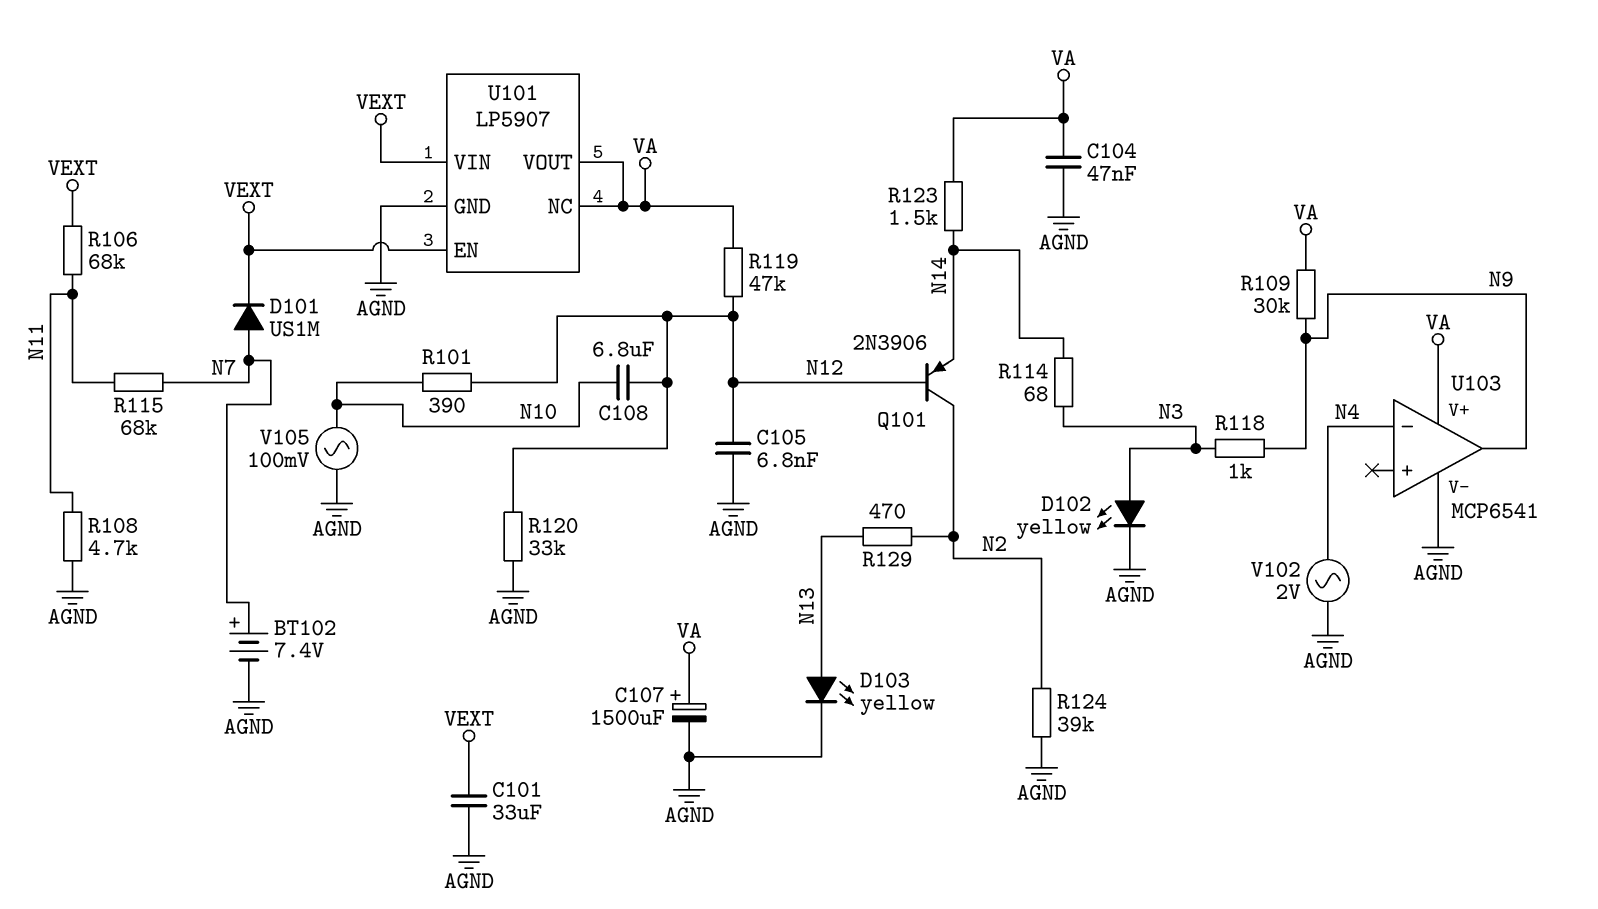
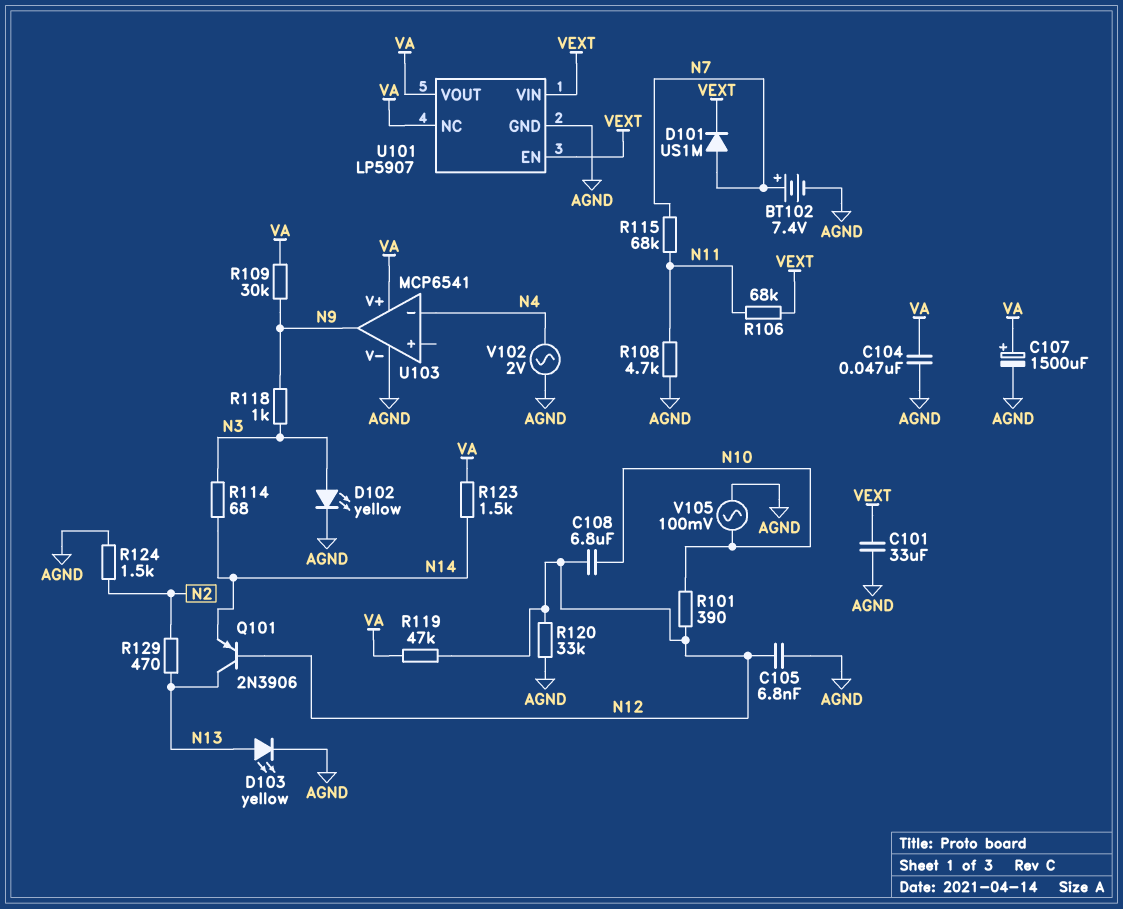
Q101: PNP 2N3906 (B N12, C N2, E N14) -> PNP 2N3906 (B N12, C N13, E N14)
R124: 39k (AGND, N2) -> 1.5k (AGND, N2)

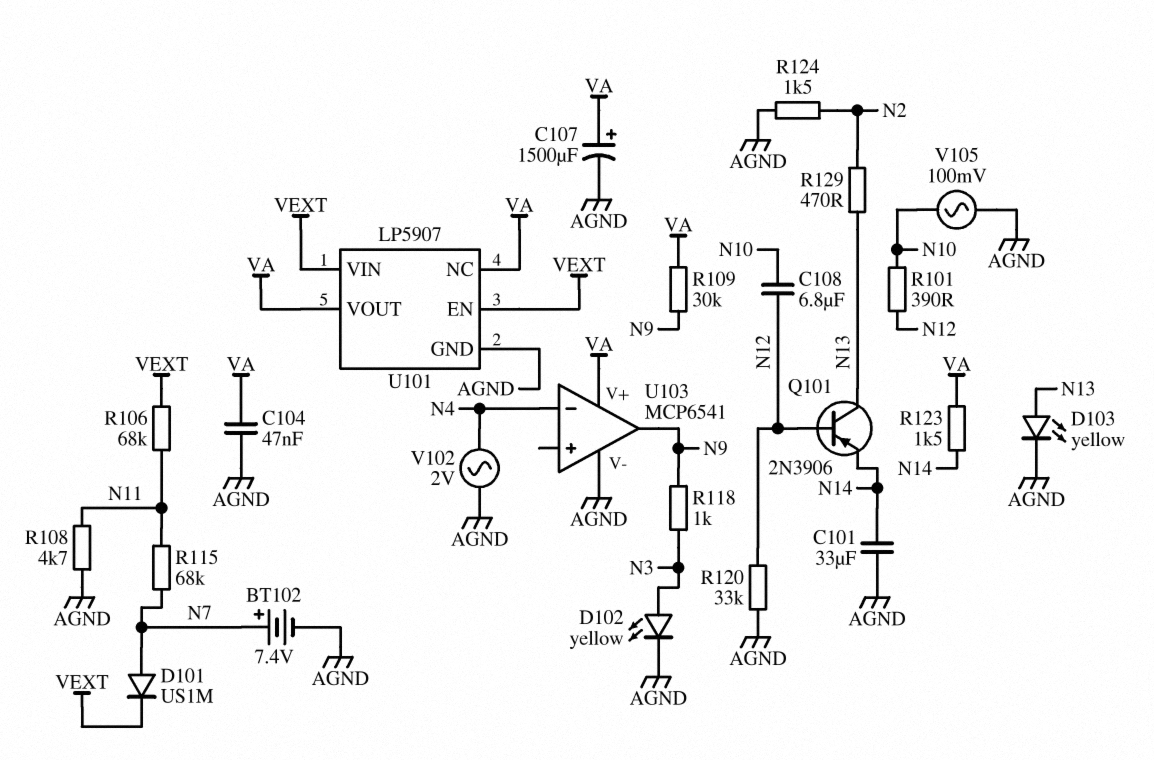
C101: 33uF (AGND, VEXT) -> 33uF (AGND, N14)
C105: 6.8nF (AGND, N12) -> none
R114: 68 (N3, N14) -> none
R119: 47k (N12, VA) -> none

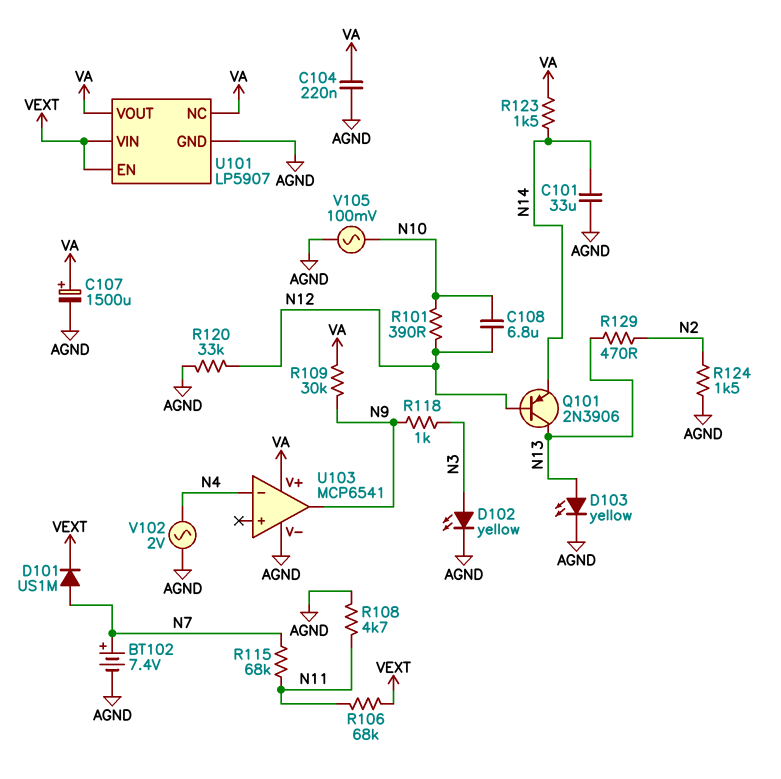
C104: 47nF (AGND, VA) -> 220nF (AGND, VA)

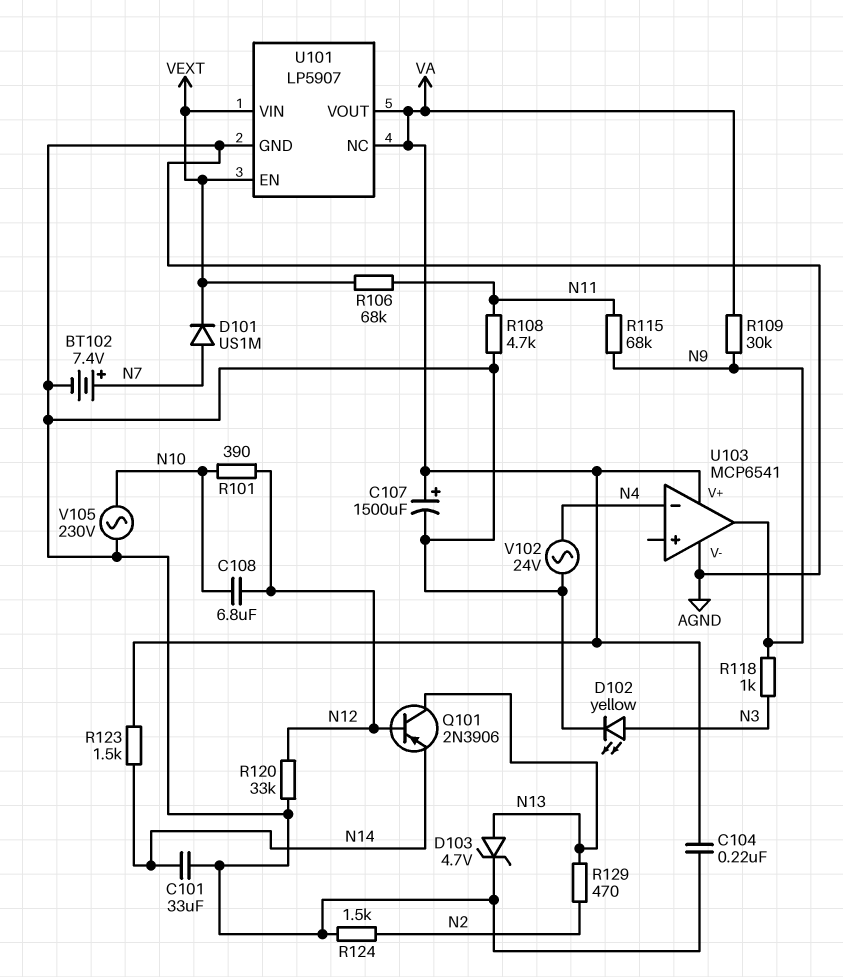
D103: LED yellow (A N13, K AGND) -> zener 4.7V (A N13, K AGND)
R115: 68k (N7, N11) -> 68k (N9, N11)
V102: AC 2V (AGND, N4) -> AC 24V (AGND, N4)
V105: AC 100mV (AGND, N10) -> AC 230V (AGND, N10)

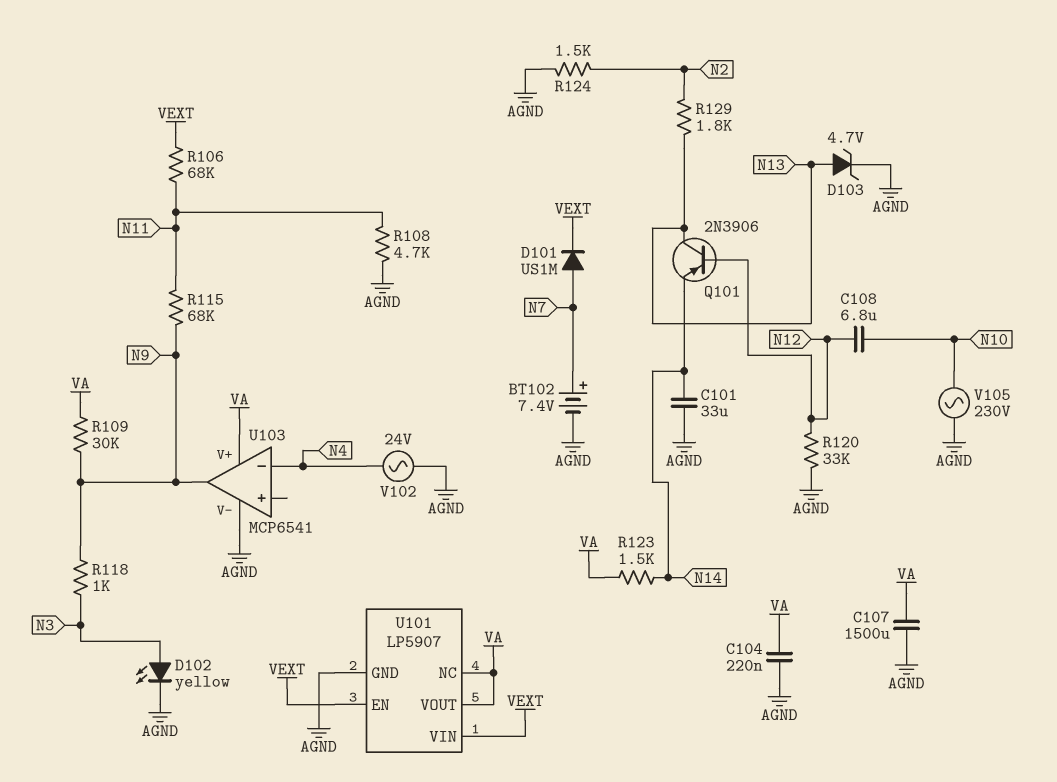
C107: 1500uF (plus VA, minus AGND) -> 1500uF (AGND, VA)
R101: 390 (N10, N12) -> none
R129: 470 (N2, N13) -> 1.8k (N2, N13)

